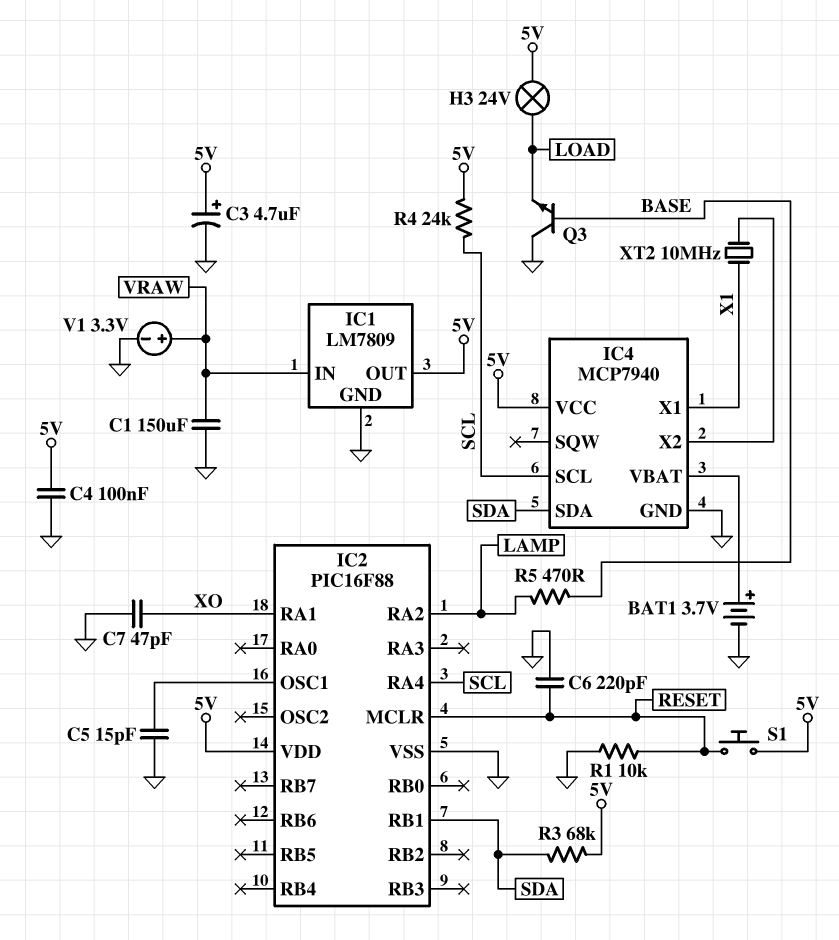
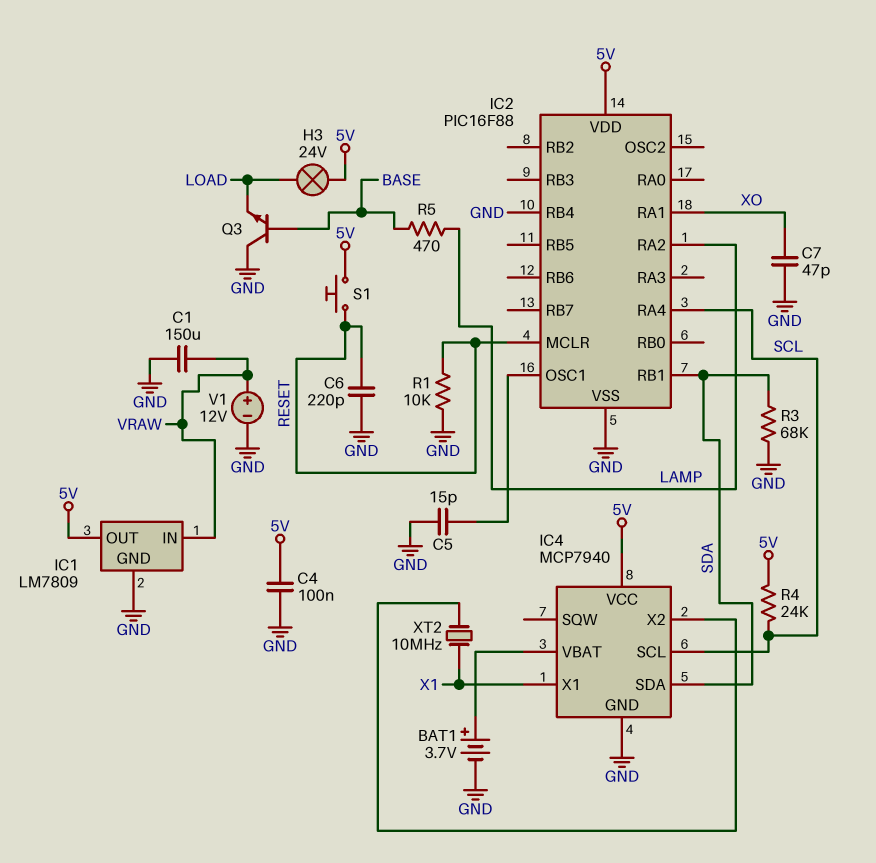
C3: 4.7uF (plus 5V, minus GND) -> none
IC2 pin RB4: none -> GND
R3: 68k (5V, SDA) -> 68k (GND, SDA)
V1: 3.3V (plus VRAW, minus GND) -> 12V (plus VRAW, minus GND)

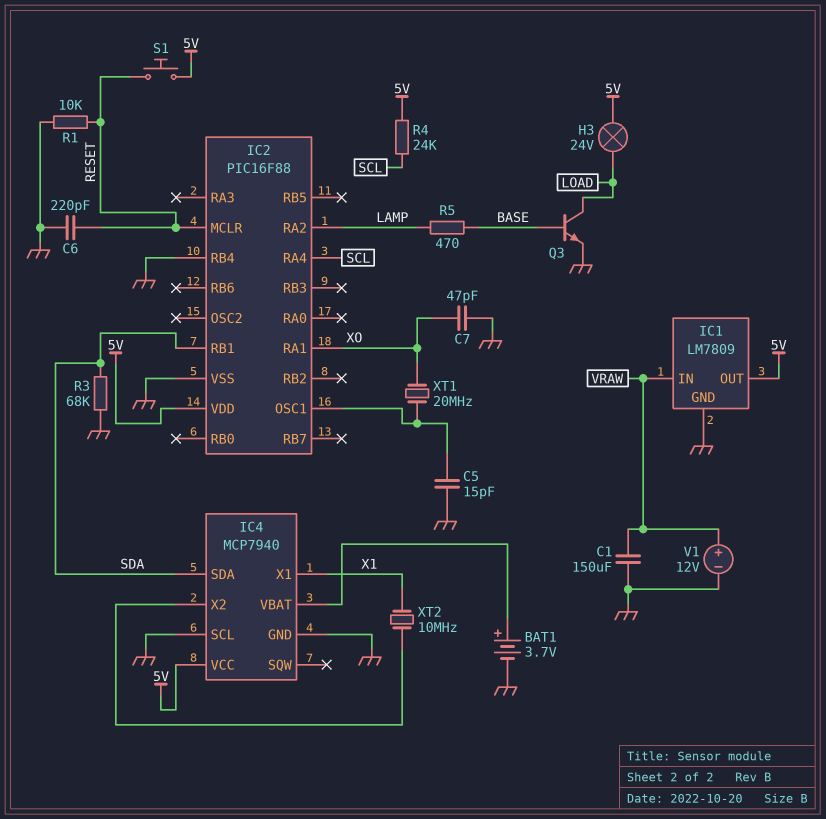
C4: 100nF (5V, GND) -> none
IC4 pin SCL: SCL -> GND
Q3: NPN (B BASE, C GND, E LOAD) -> NPN (B BASE, C LOAD, E GND)
XT1: none -> 20MHz (IC2/OSC1, XO)

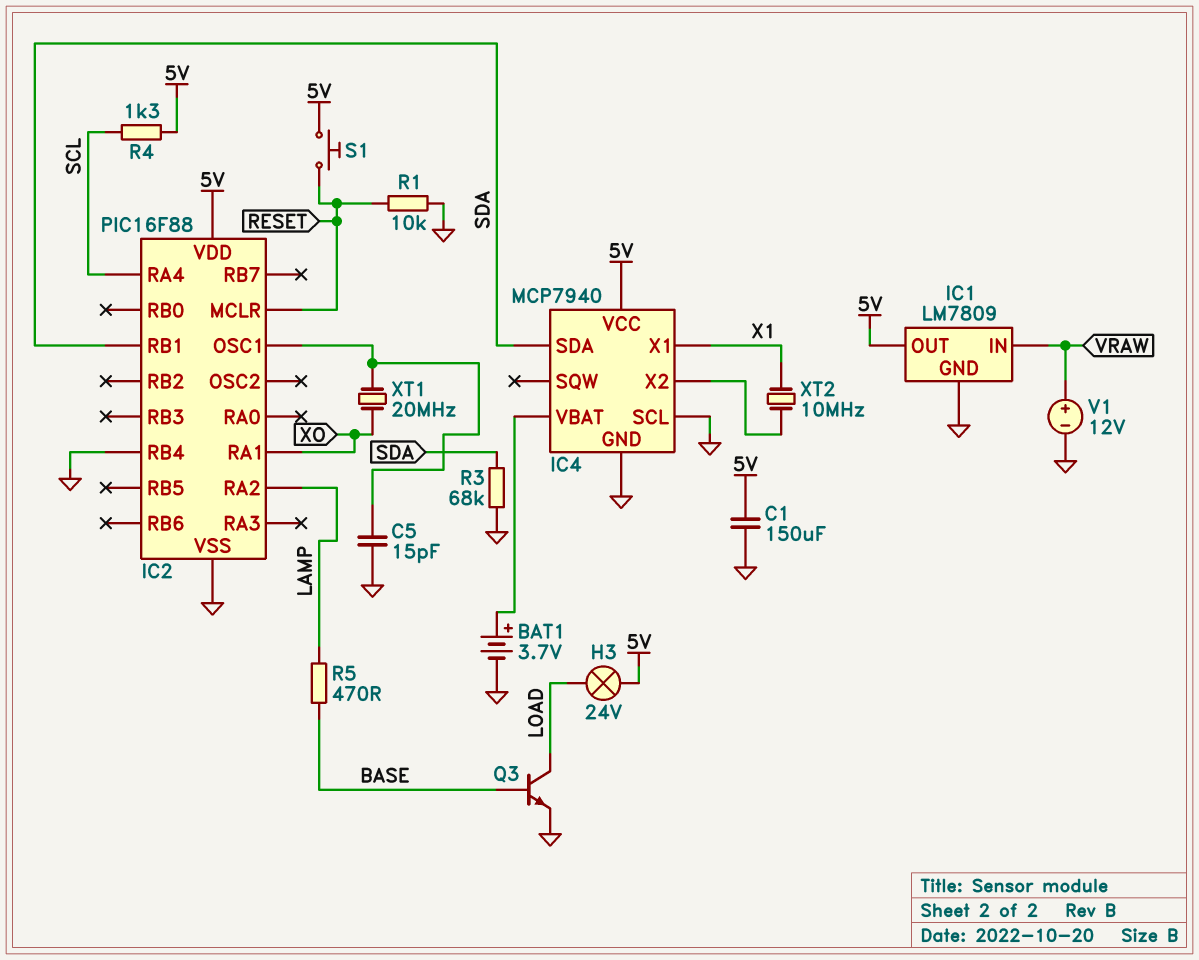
C1: 150uF (GND, VRAW) -> 150uF (5V, GND)
C6: 220pF (GND, RESET) -> none
C7: 47pF (GND, XO) -> none
R4: 24k (5V, SCL) -> 1.3k (5V, SCL)

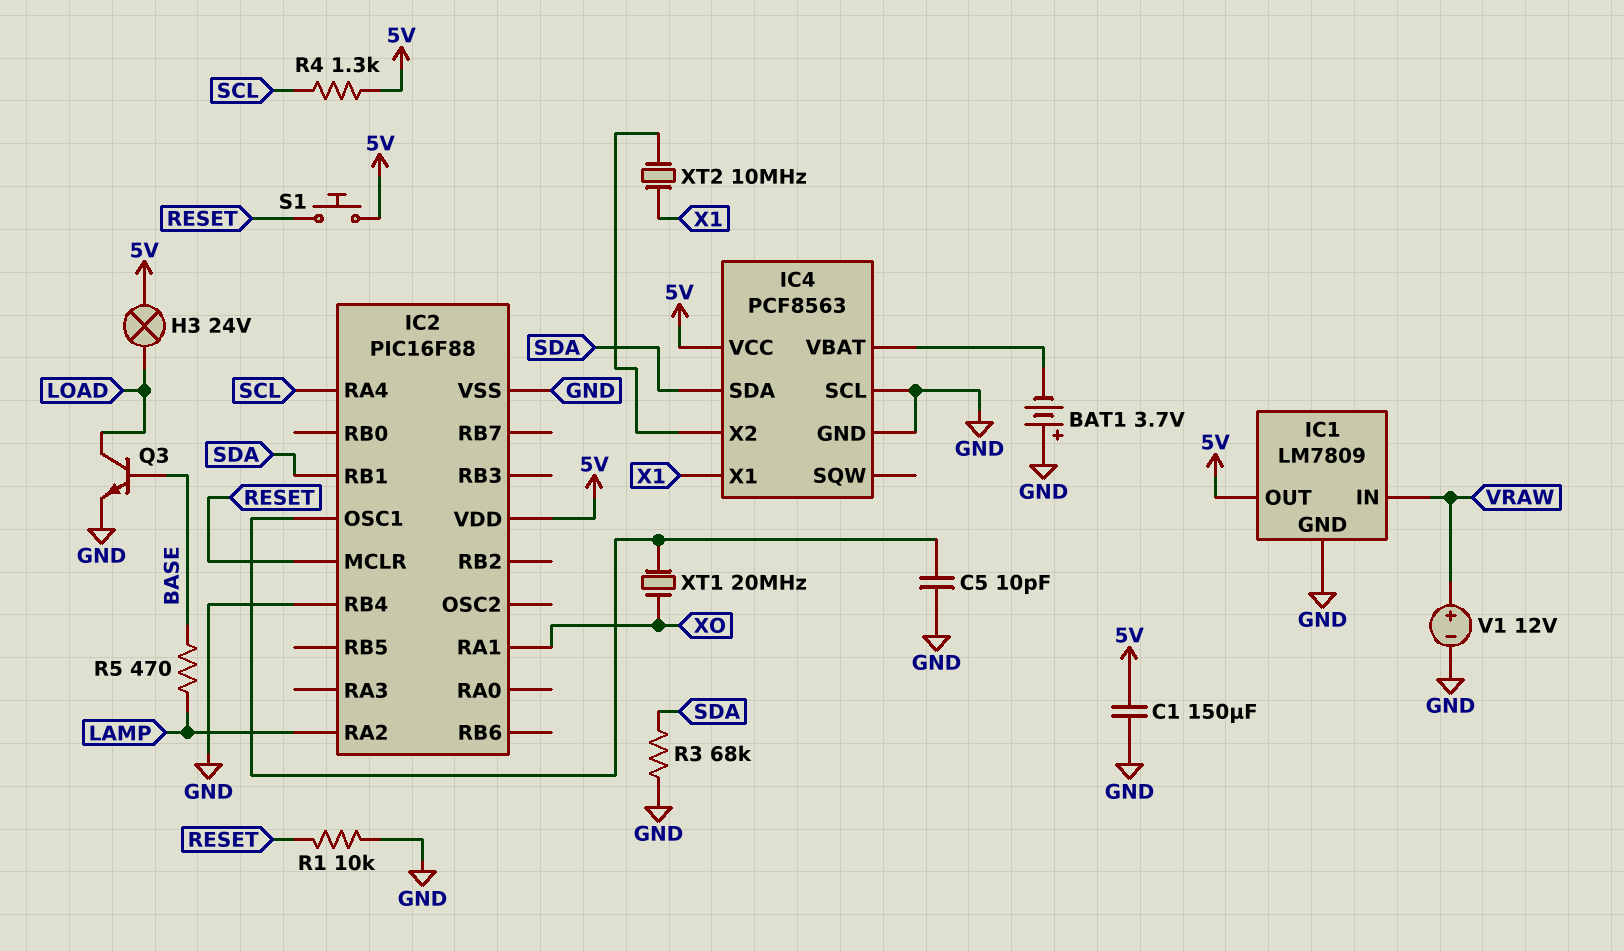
BAT1: 3.7V (plus IC4/VBAT, minus GND) -> 3.7V (plus GND, minus IC4/VBAT)
C5: 15pF (GND, IC2/OSC1) -> 10pF (GND, IC2/OSC1)
IC4: MCP7940 -> PCF8563

